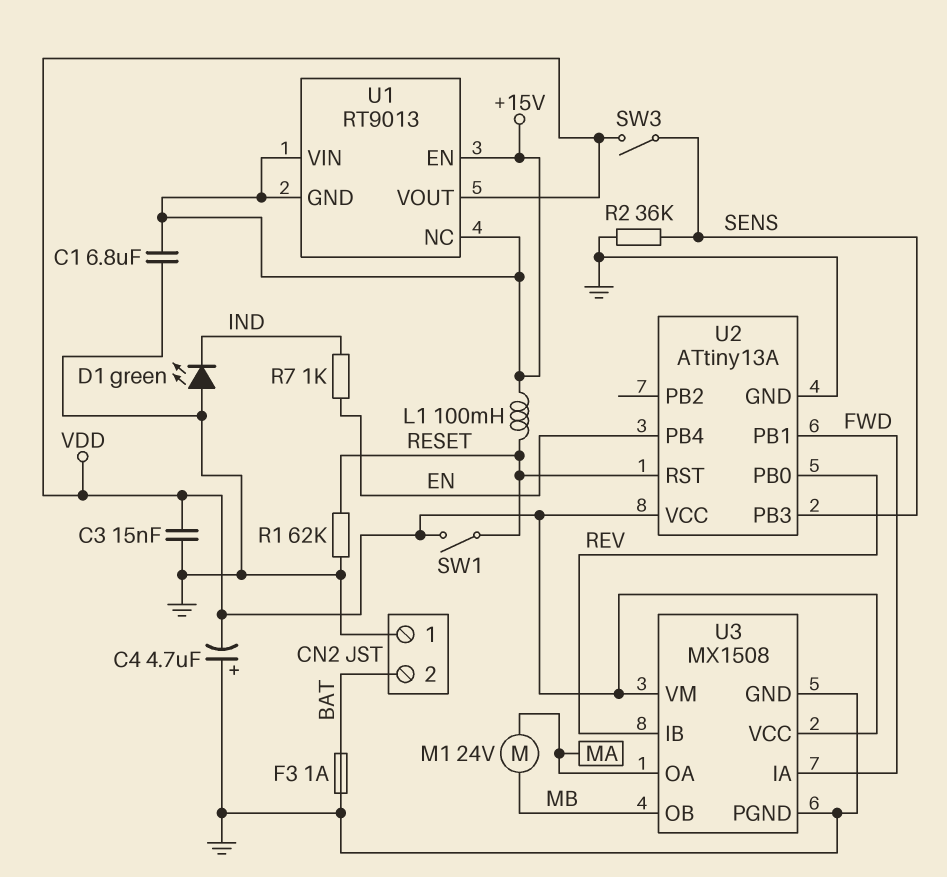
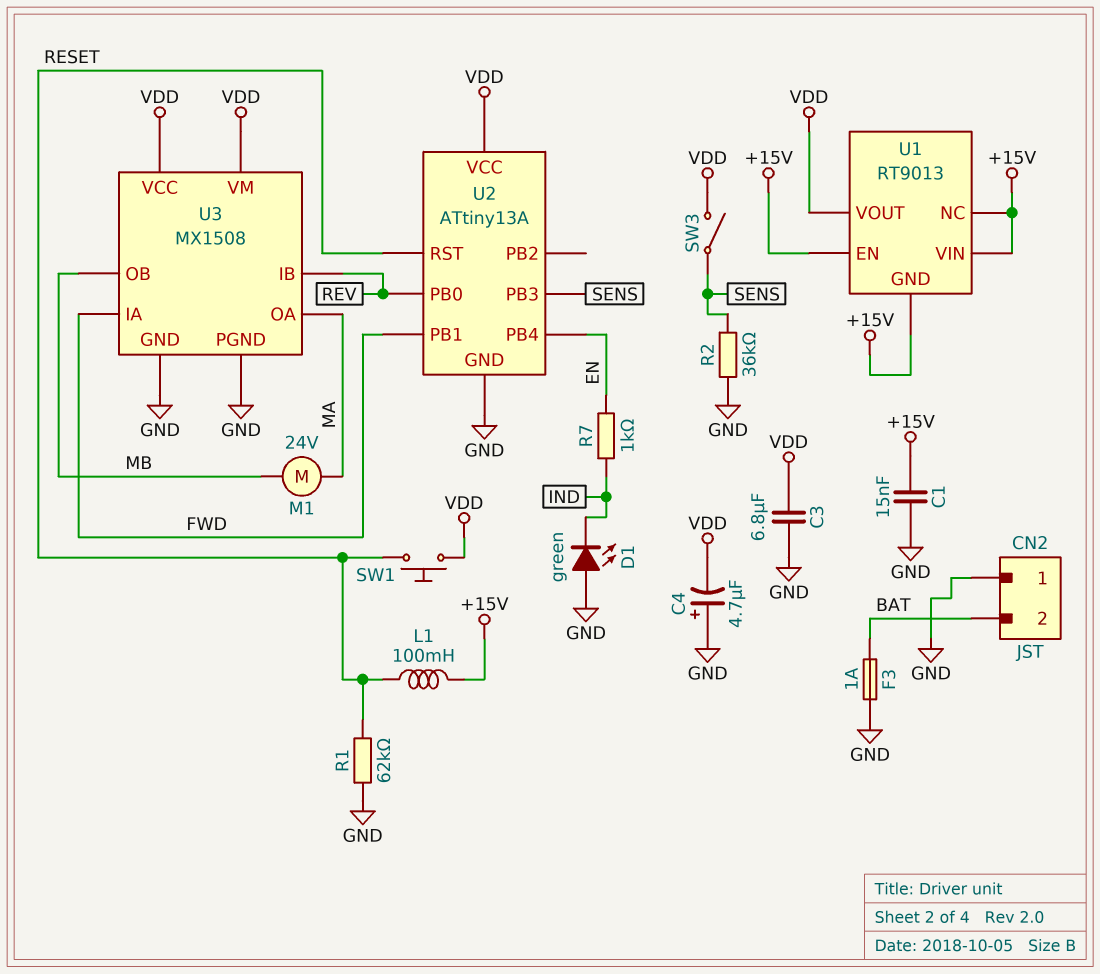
C1: 6.8uF (+15V, GND) -> 15nF (+15V, GND)
C3: 15nF (GND, VDD) -> 6.8uF (GND, VDD)
SW1: switch (RESET, VDD) -> button (RESET, VDD)

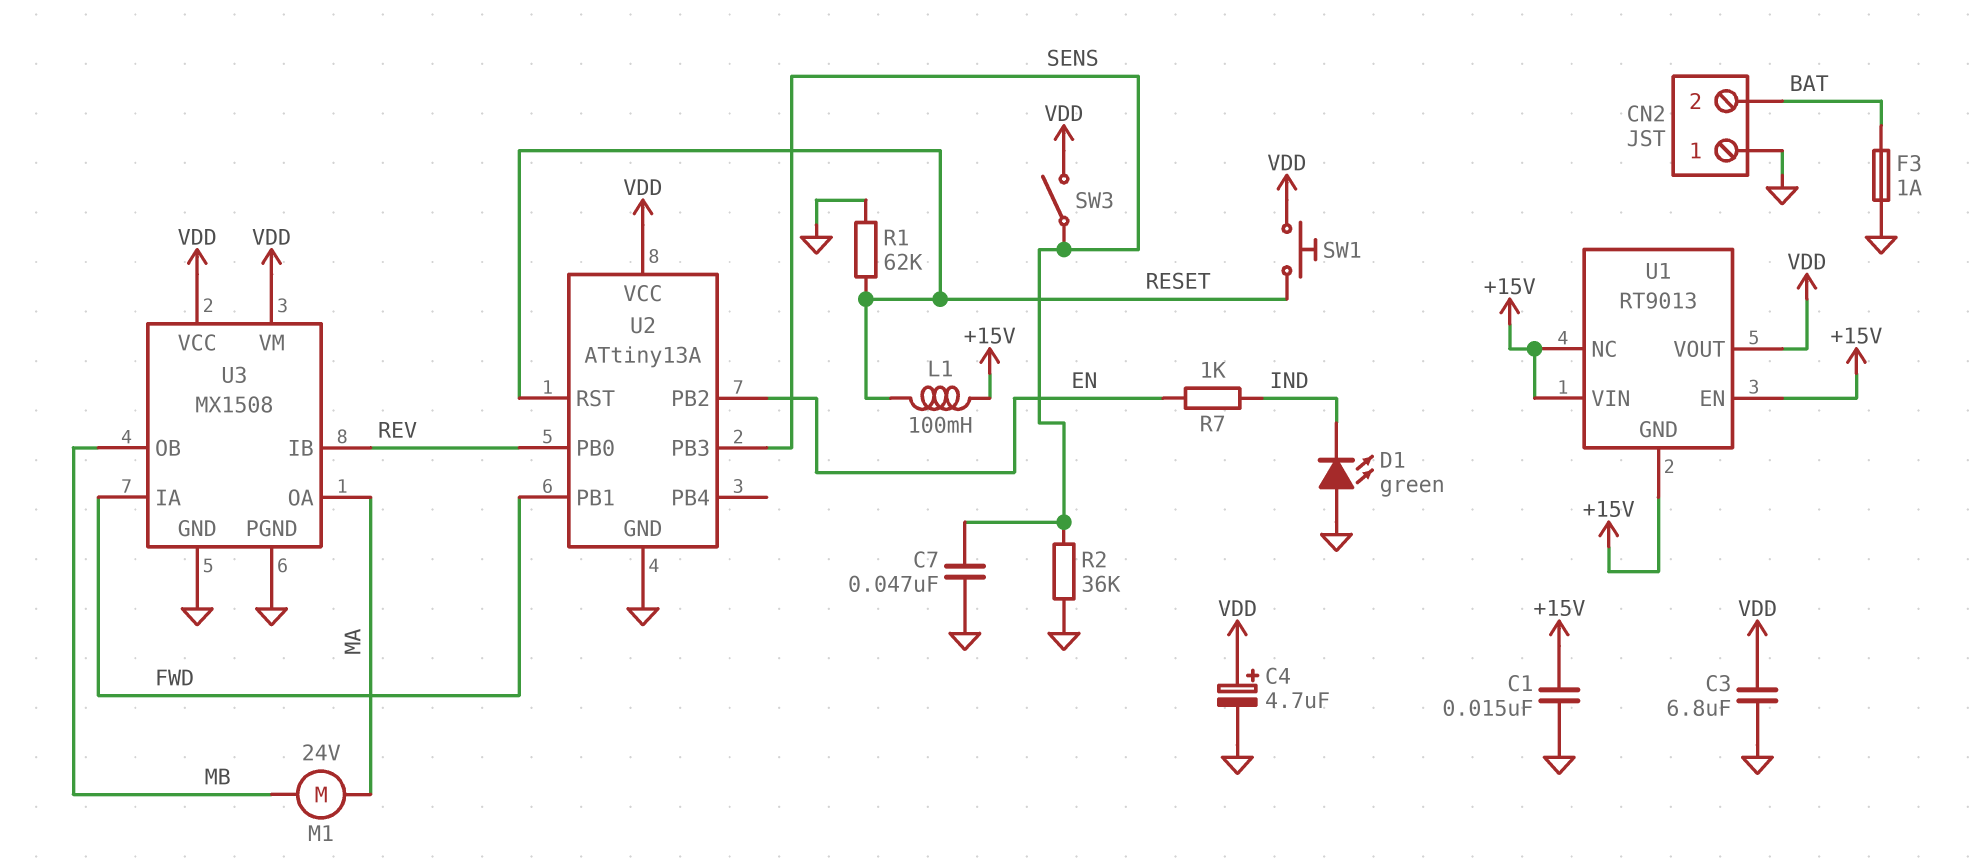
C4: 4.7uF (plus GND, minus VDD) -> 4.7uF (plus VDD, minus GND)
C7: none -> 47nF (GND, SENS)
U2 pin PB2: none -> EN
U2 pin PB4: EN -> none

